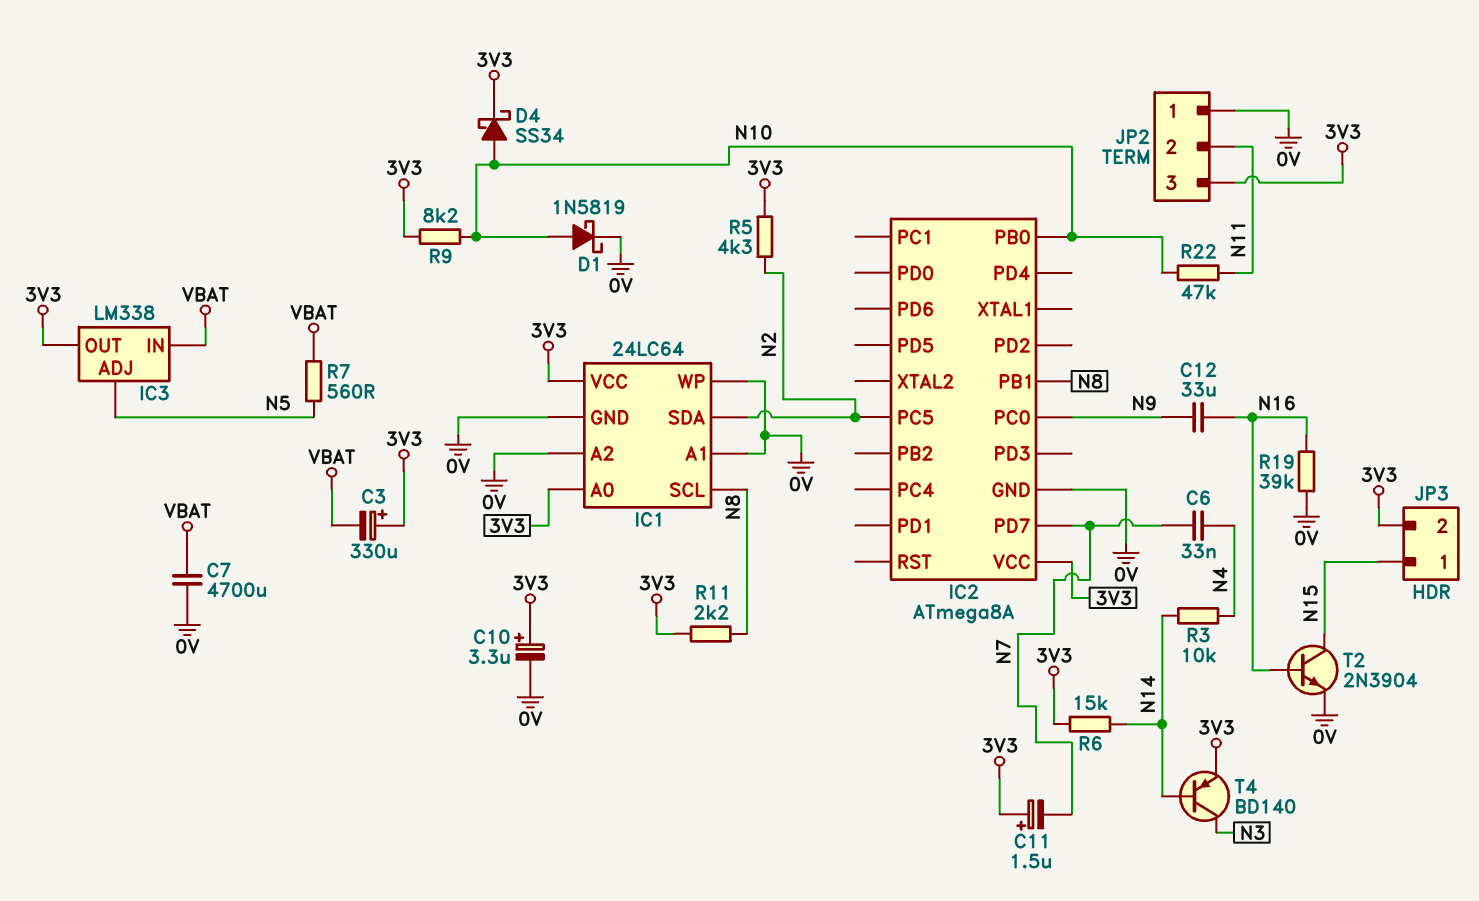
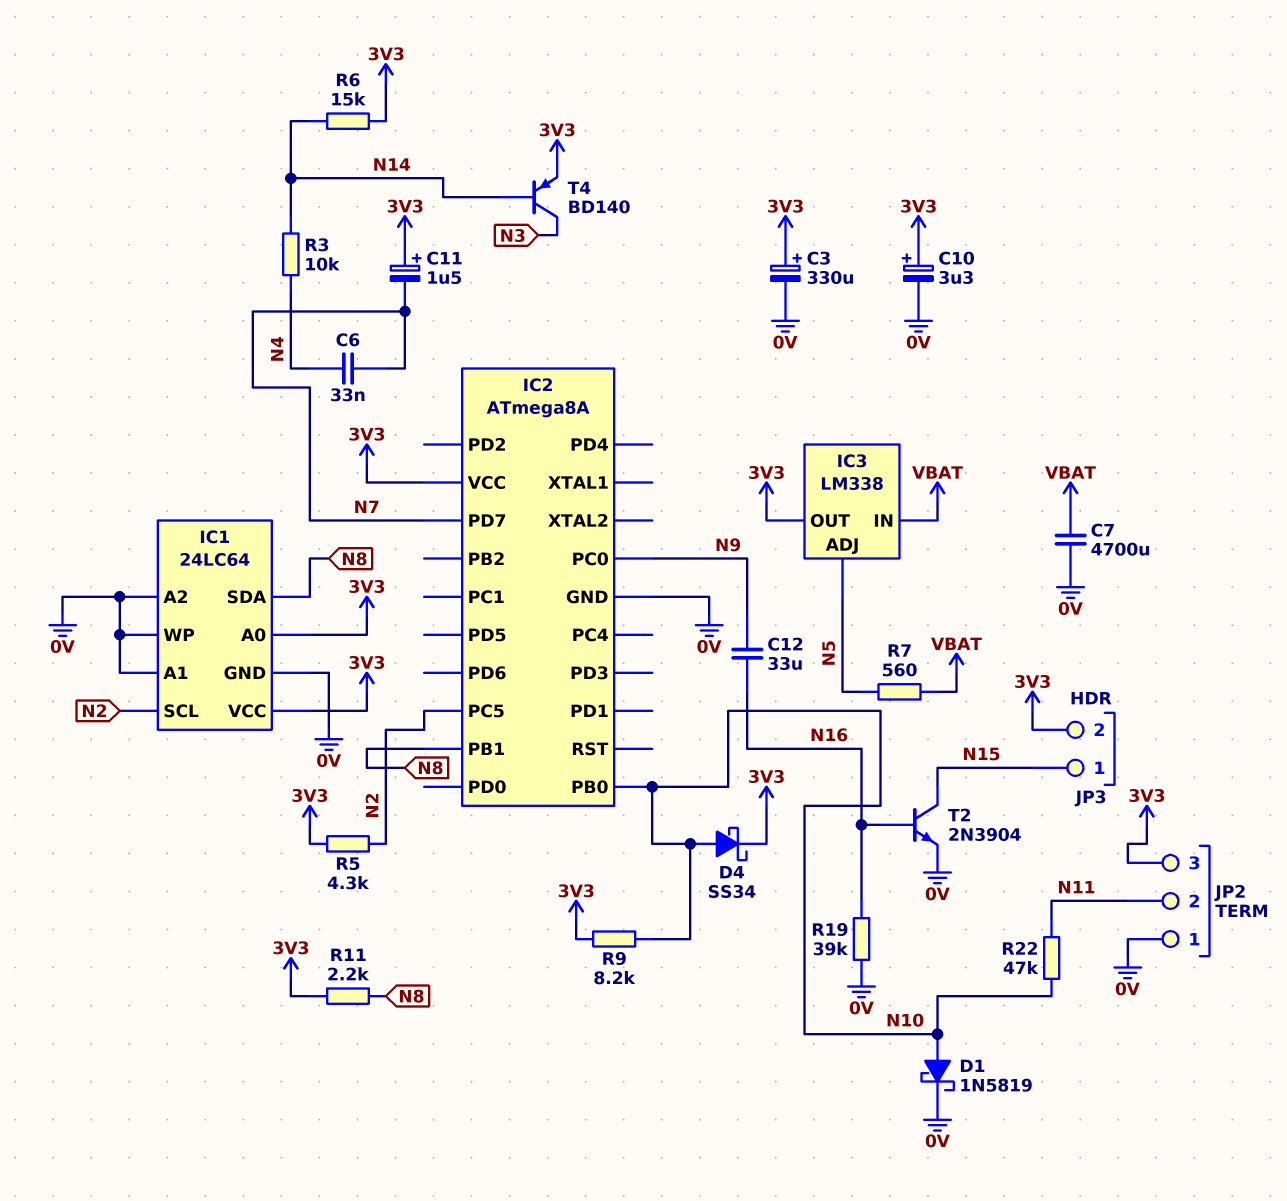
C3: 330uF (plus 3V3, minus VBAT) -> 330uF (plus 3V3, minus 0V)
IC1 pin SCL: N8 -> N2
IC1 pin SDA: N2 -> N8

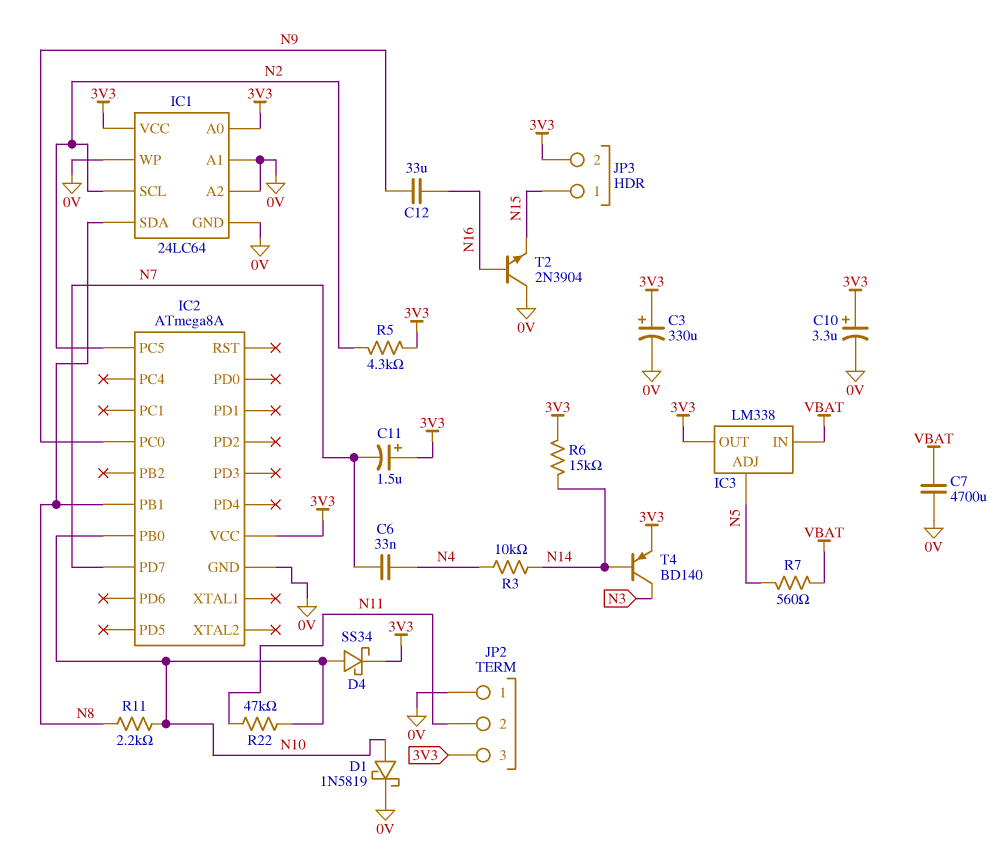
R9: 8.2k (3V3, N10) -> none
R11: 2.2k (3V3, N8) -> 2.2k (N8, N10)
R19: 39k (0V, N16) -> none
T2: NPN 2N3904 (B N16, C N15, E 0V) -> NPN 2N3904 (B N16, C 0V, E N15)

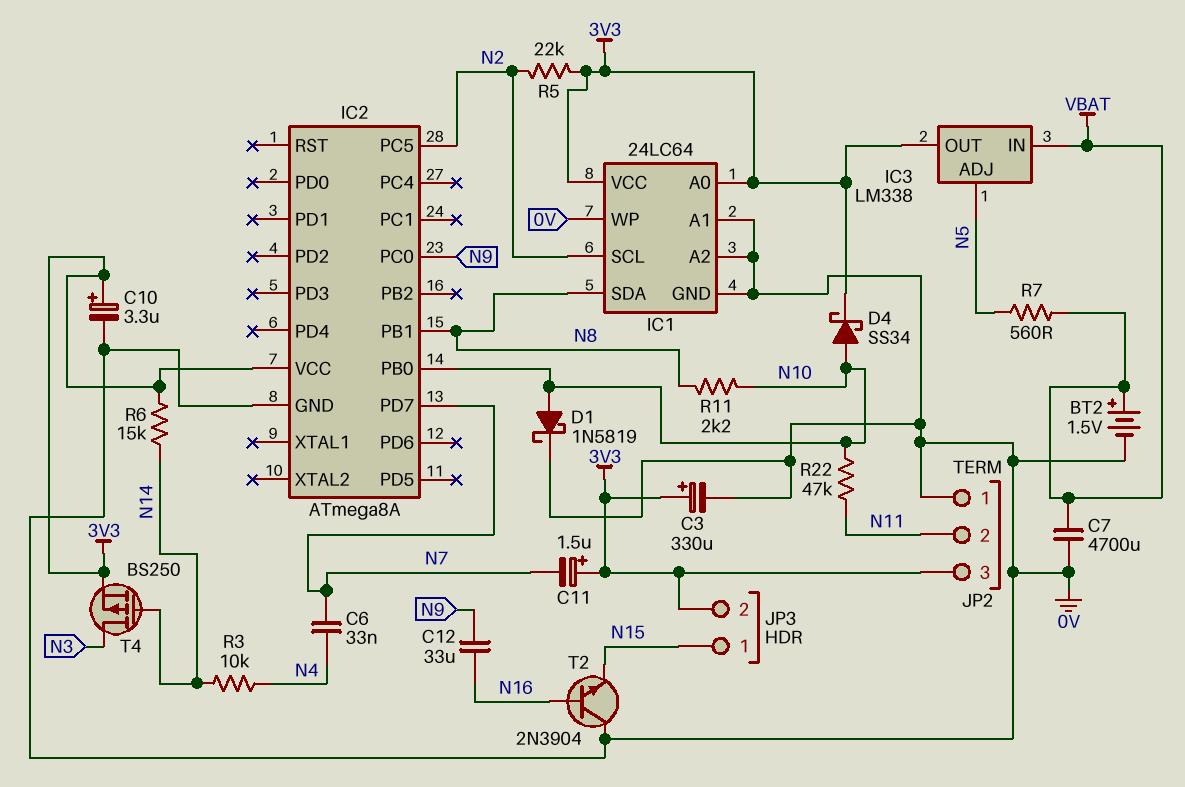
BT2: none -> 1.5V (plus VBAT, minus 0V)
R5: 4.3k (3V3, N2) -> 22k (3V3, N2)
T4: PNP BD140 (B N14, C N3, E 3V3) -> PMOS BS250 (G N14, D N3, S 3V3)

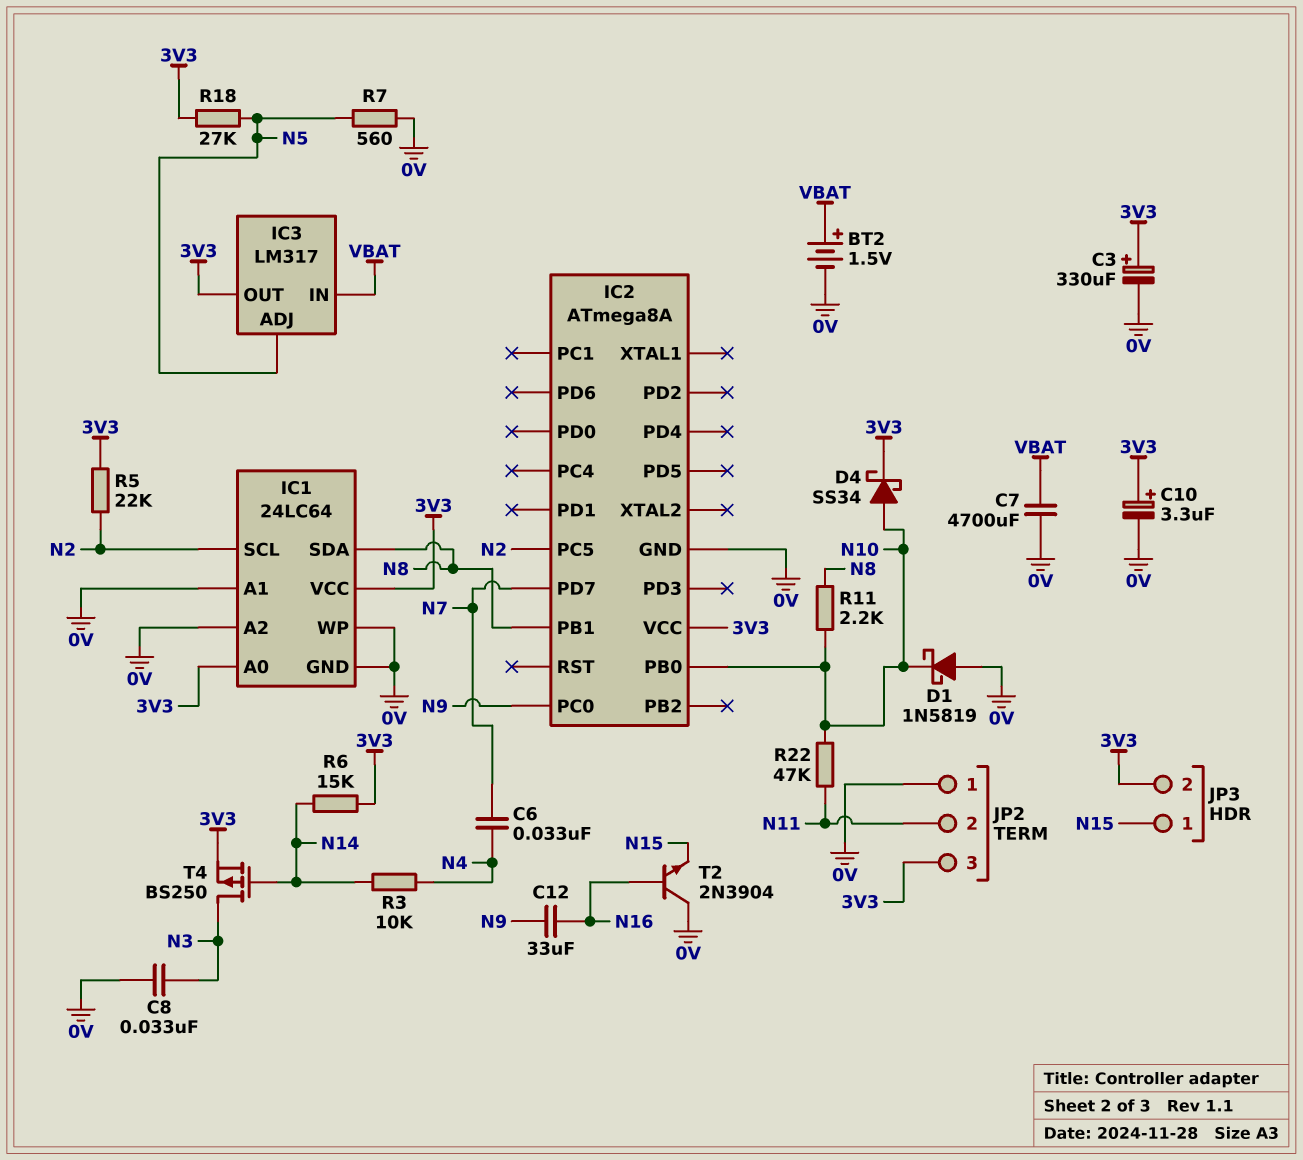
C8: none -> 33nF (0V, N3)
C11: 1.5uF (plus 3V3, minus N7) -> none
D1: schottky 1N5819 (A N10, K 0V) -> schottky 1N5819 (A 0V, K N10)
IC3: LM338 -> LM317
R7: 560 (N5, VBAT) -> 560 (0V, N5)
R18: none -> 27k (3V3, N5)

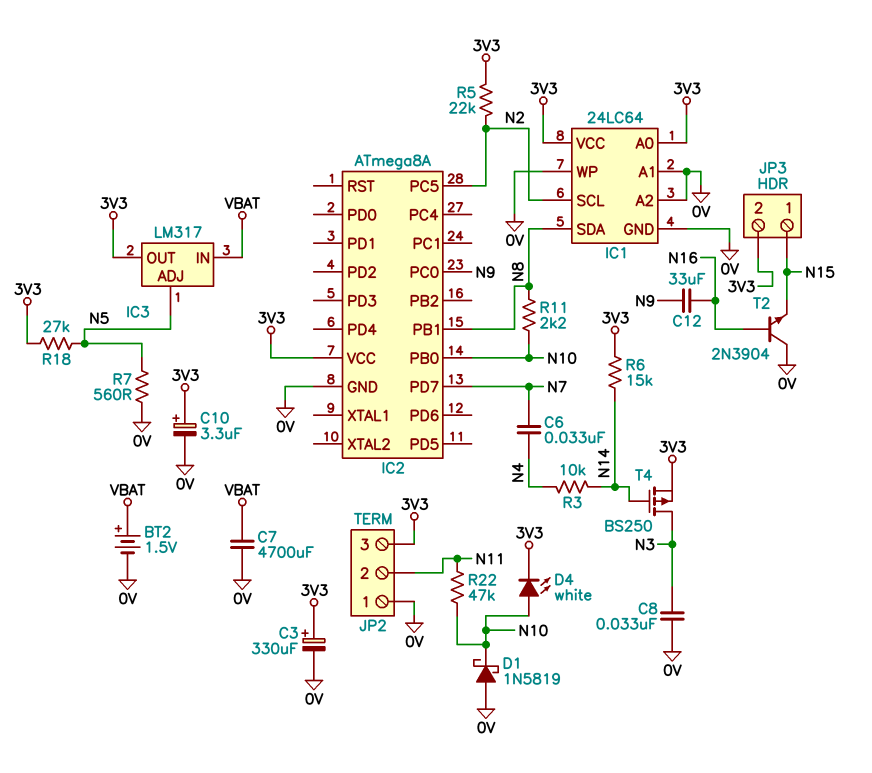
D4: schottky SS34 (A N10, K 3V3) -> LED white (A N10, K 3V3)

